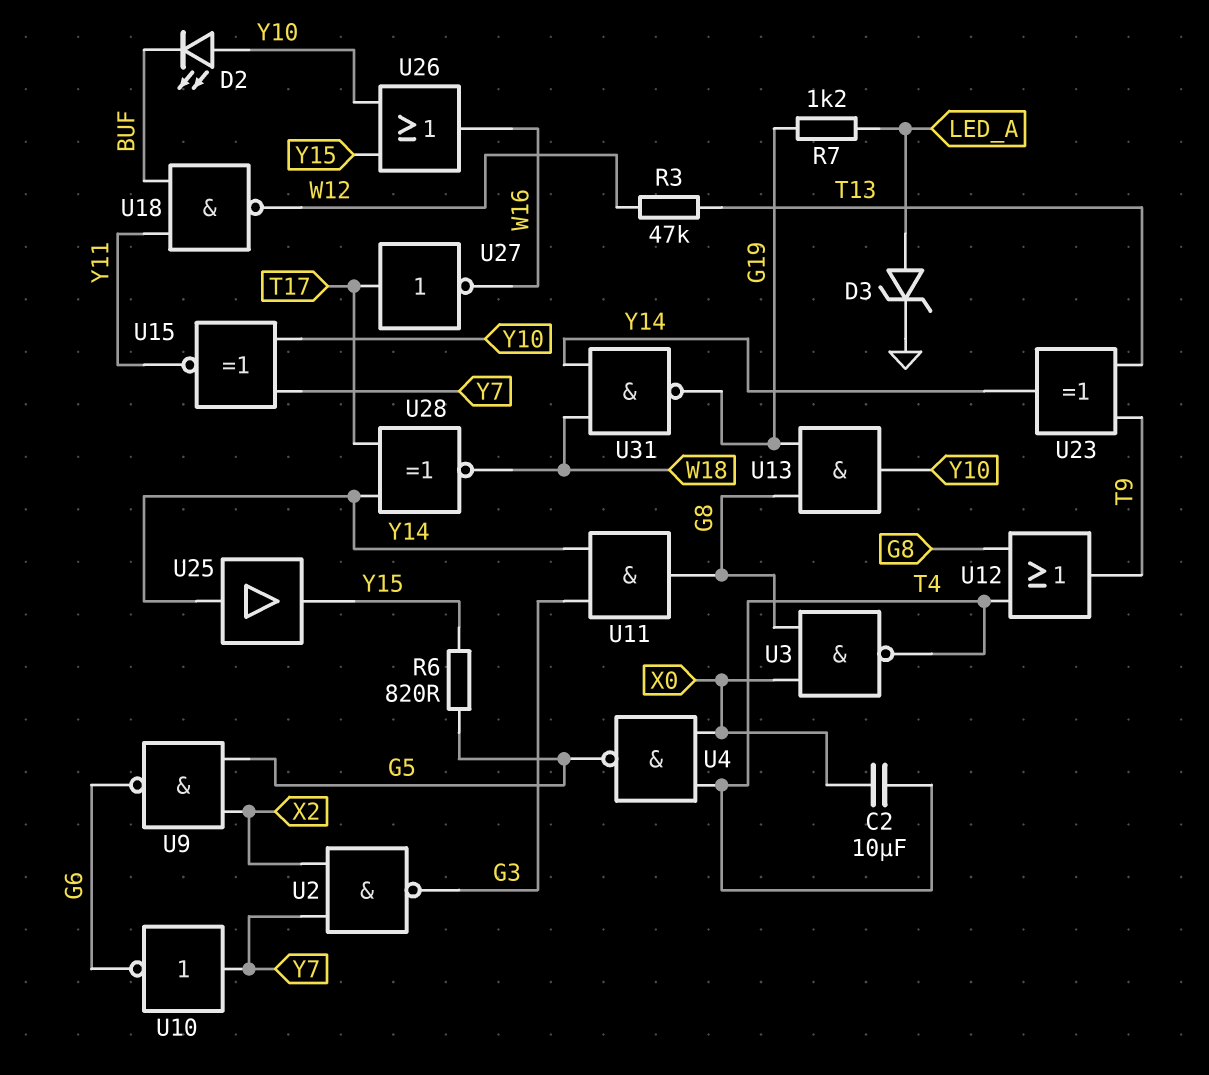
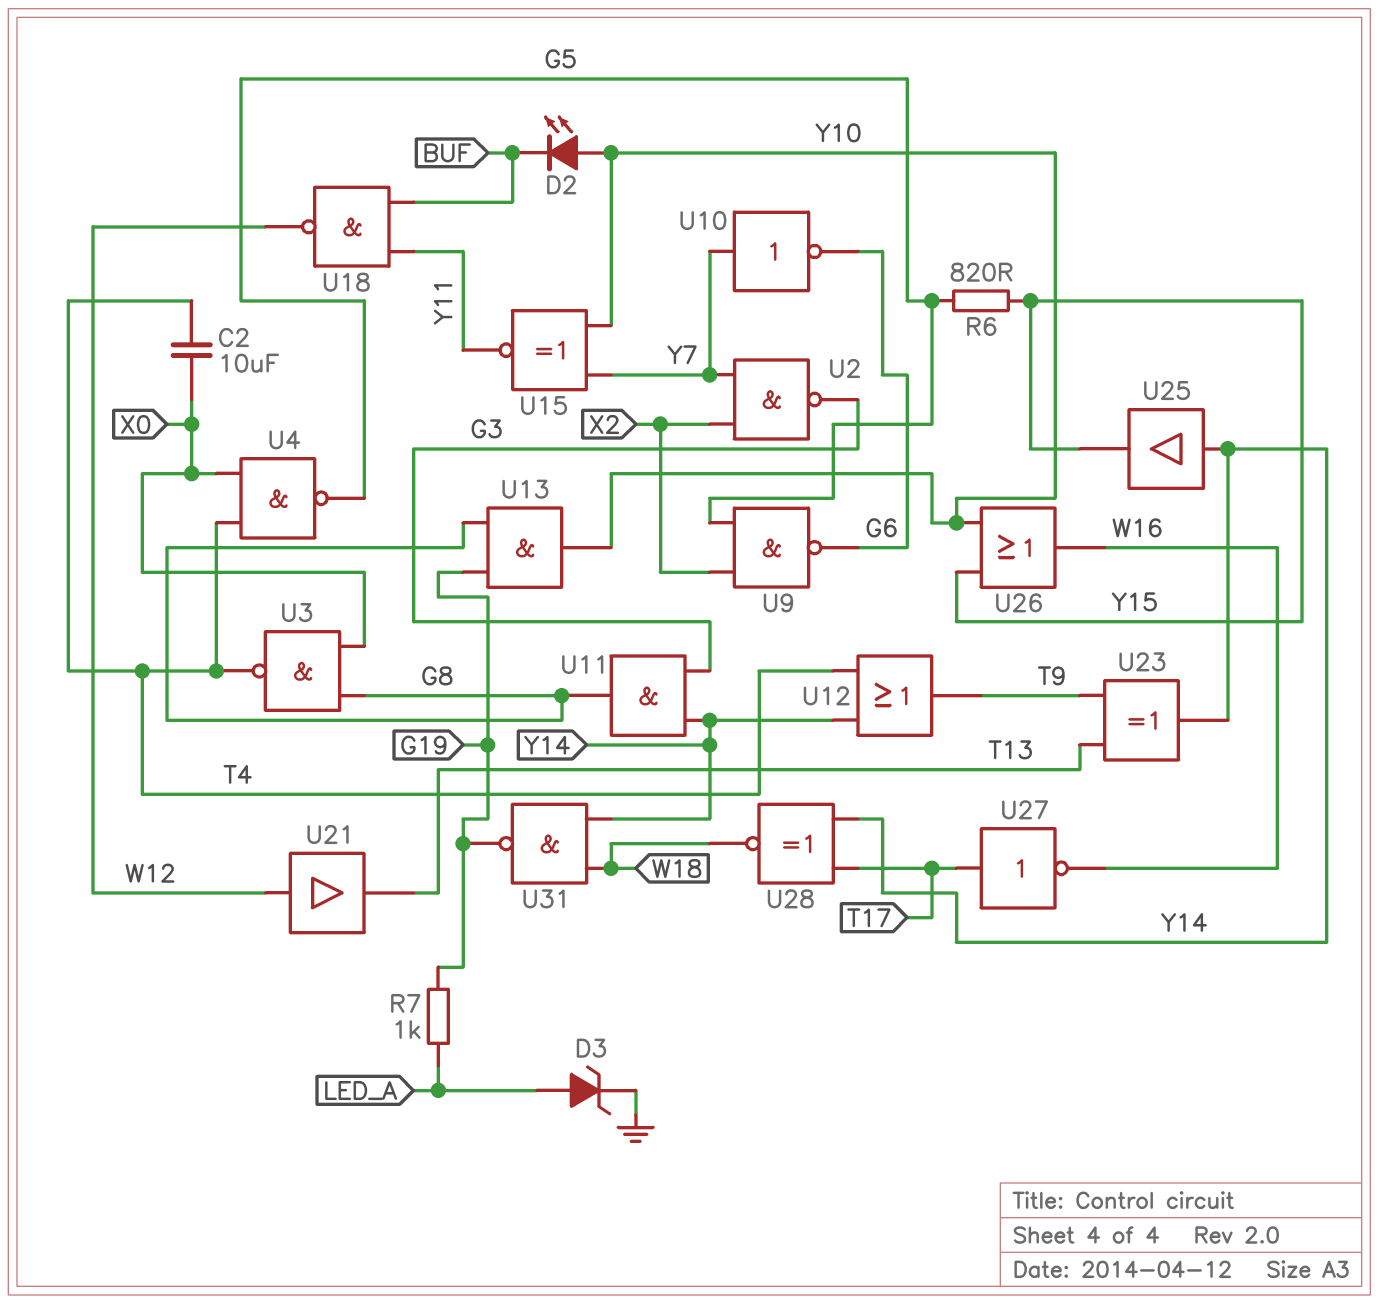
R3: 47k (T13, W12) -> none
R7: 1.2k (G19, LED_A) -> 1k (G19, LED_A)
U12: OR (in G8, in T4, out T9) -> OR (in T4, in Y14, out T9)
U21: none -> buffer (in W12, out T13)

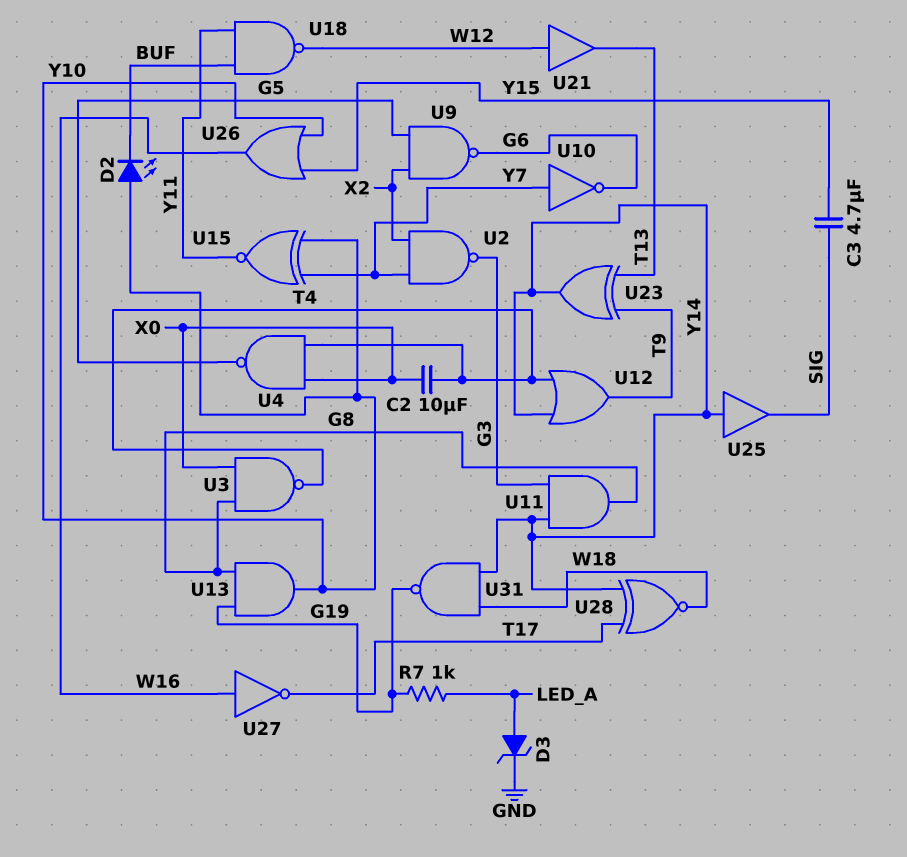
C3: none -> 4.7uF (SIG, Y15)
R6: 820 (G5, Y15) -> none
U25: buffer (in Y14, out Y15) -> buffer (in Y14, out SIG)
U27: NOT (in T17, out W16) -> NOT (in W16, out T17)

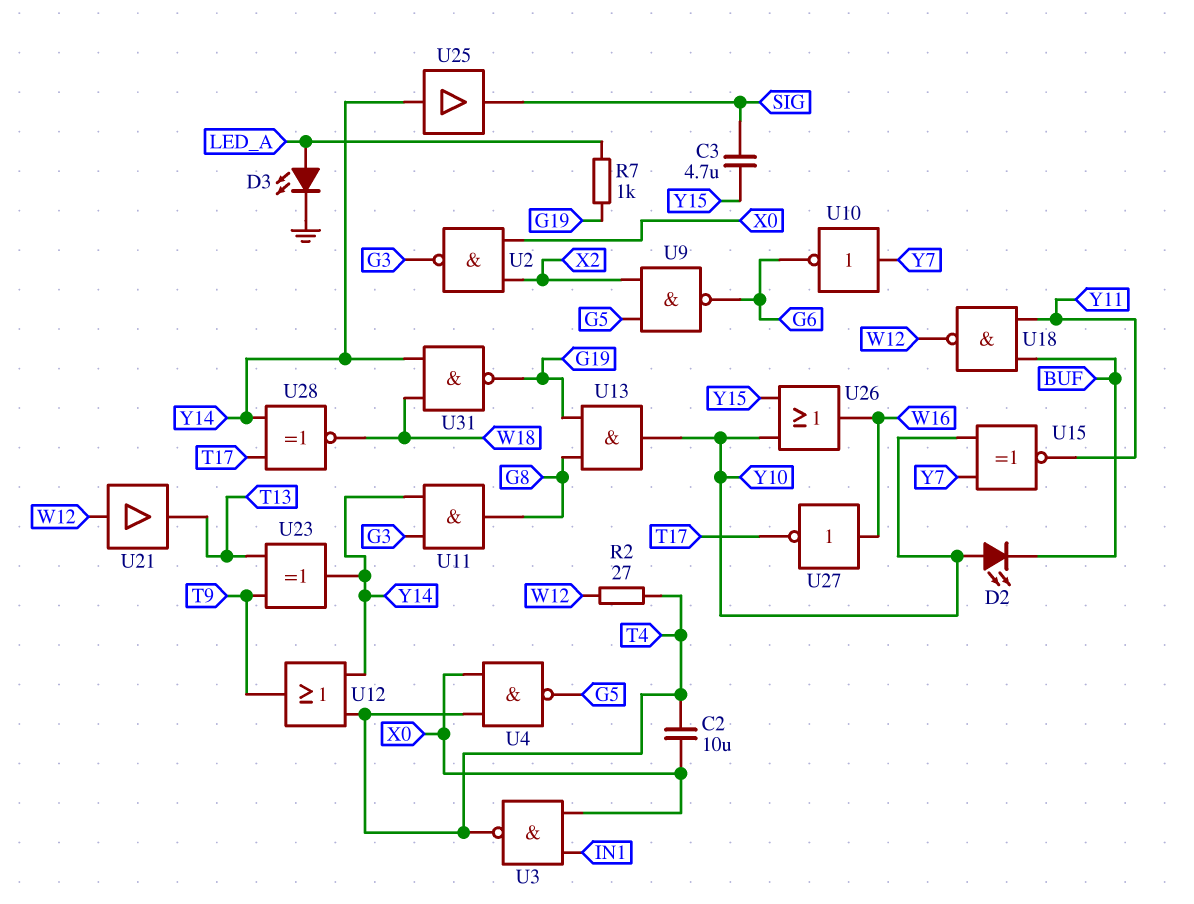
D3: zener (A LED_A, K GND) -> LED (A LED_A, K GND)
R2: none -> 27 (T4, W12)
U2: NAND (in X2, in Y7, out G3) -> NAND (in X0, in X2, out G3)
U3: NAND (in G8, in X0, out T4) -> NAND (in IN1, in X0, out T4)

